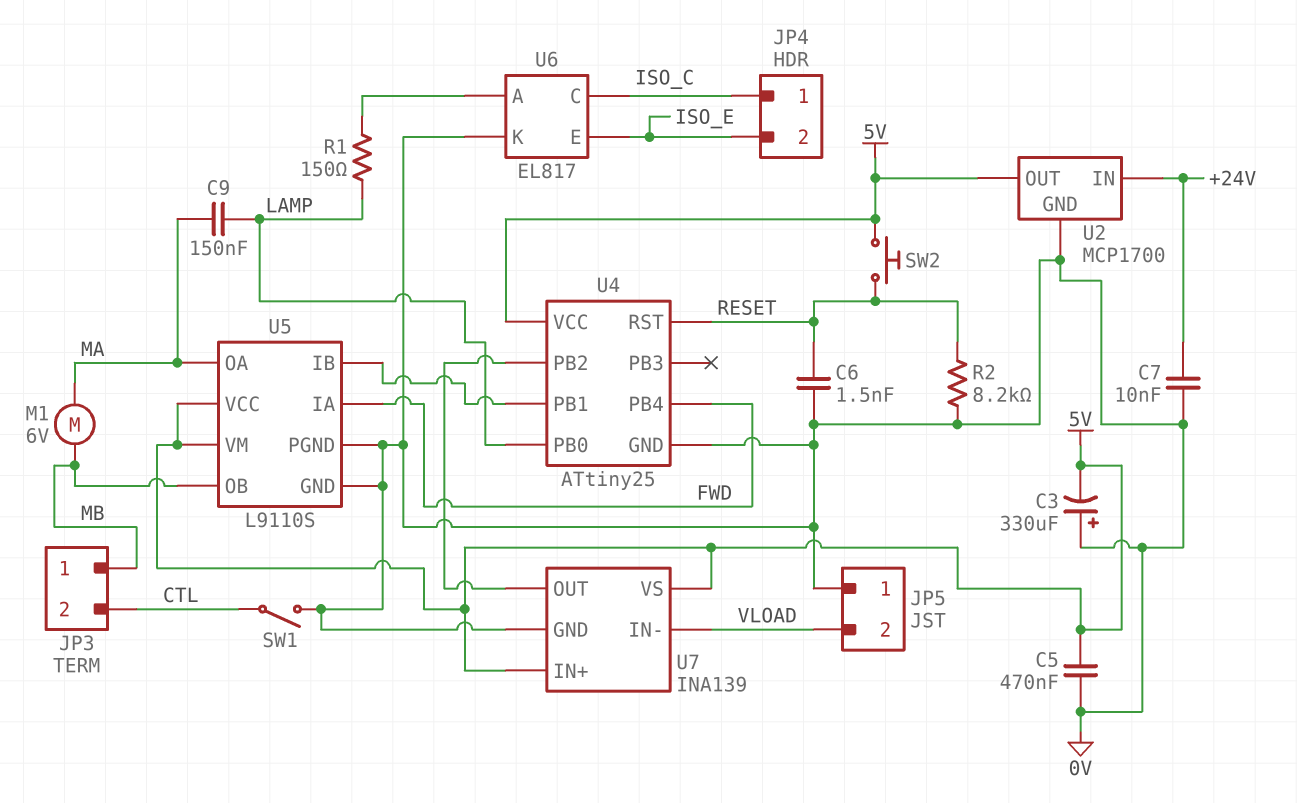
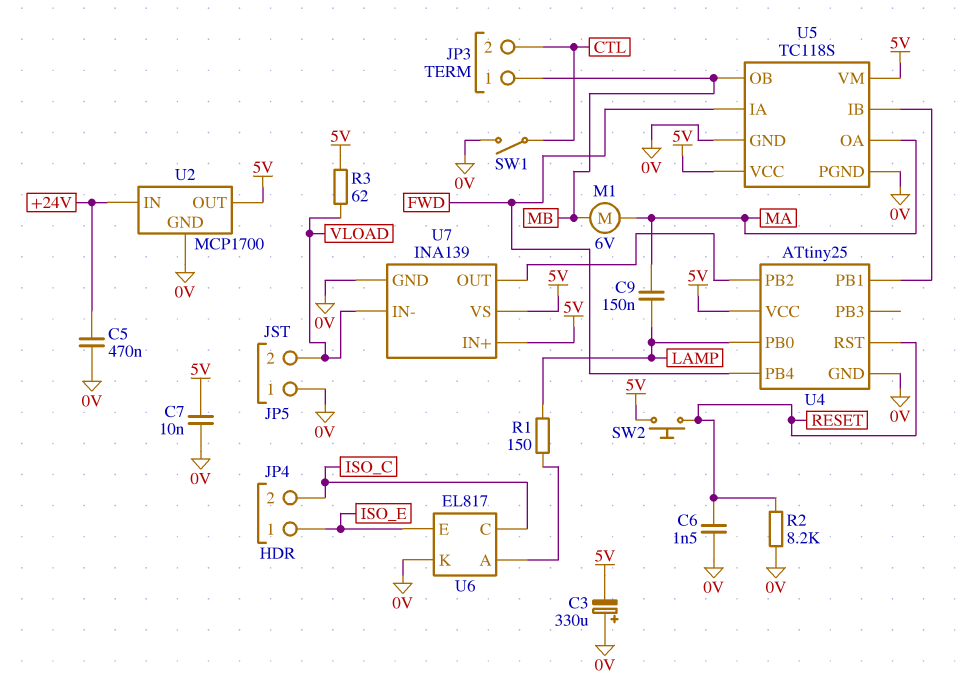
C5: 470nF (0V, 5V) -> 470nF (+24V, 0V)
C7: 10nF (+24V, 0V) -> 10nF (0V, 5V)
JP4 pin 1: ISO_C -> ISO_E
JP4 pin 2: ISO_E -> ISO_C
R3: none -> 62 (5V, VLOAD)
U5: L9110S -> TC118S

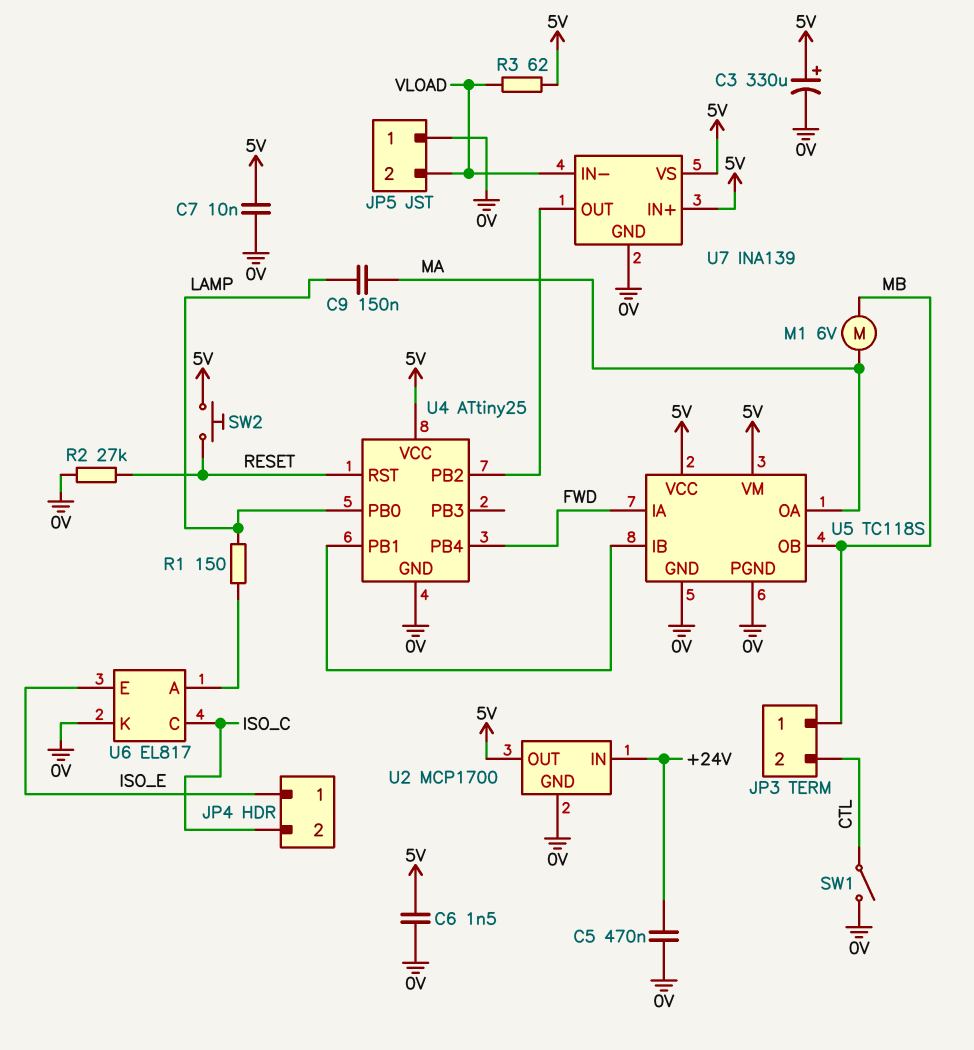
C3: 330uF (plus 0V, minus 5V) -> 330uF (plus 5V, minus 0V)
C6: 1.5nF (0V, RESET) -> 1.5nF (0V, 5V)
R2: 8.2k (0V, RESET) -> 27k (0V, RESET)

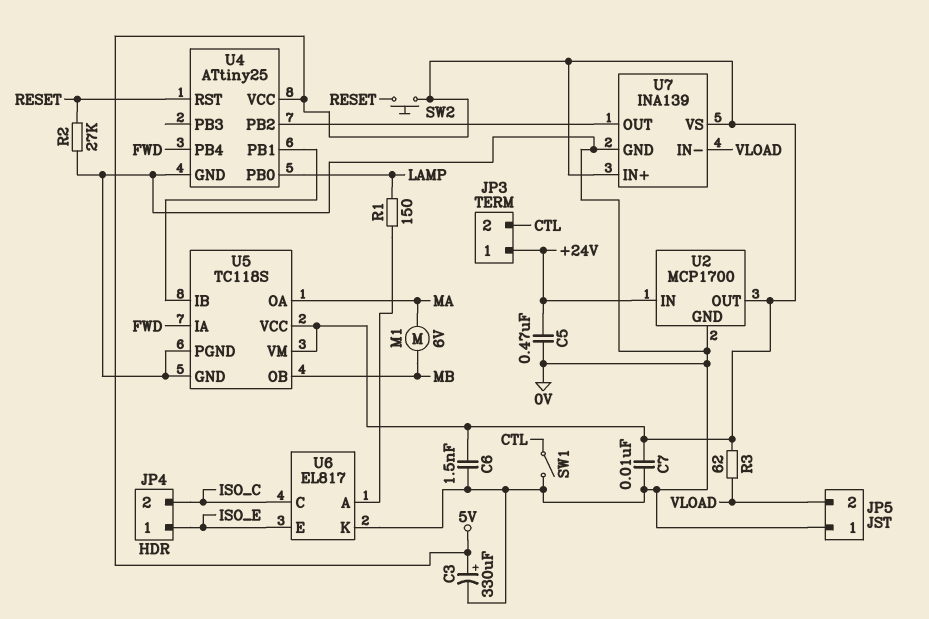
C9: 150nF (LAMP, MA) -> none
JP3 pin 1: MB -> +24V

